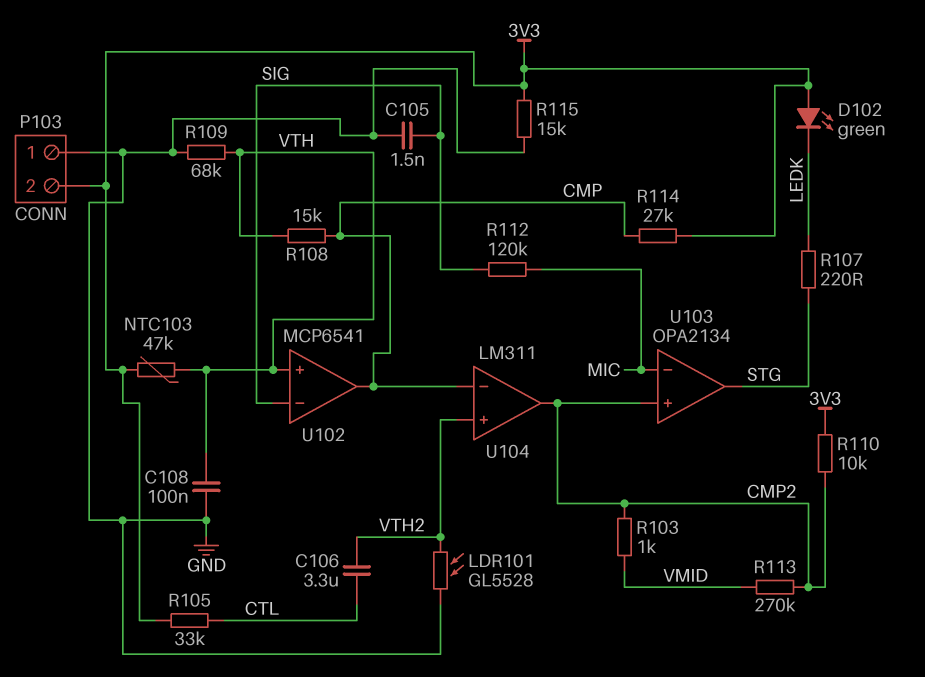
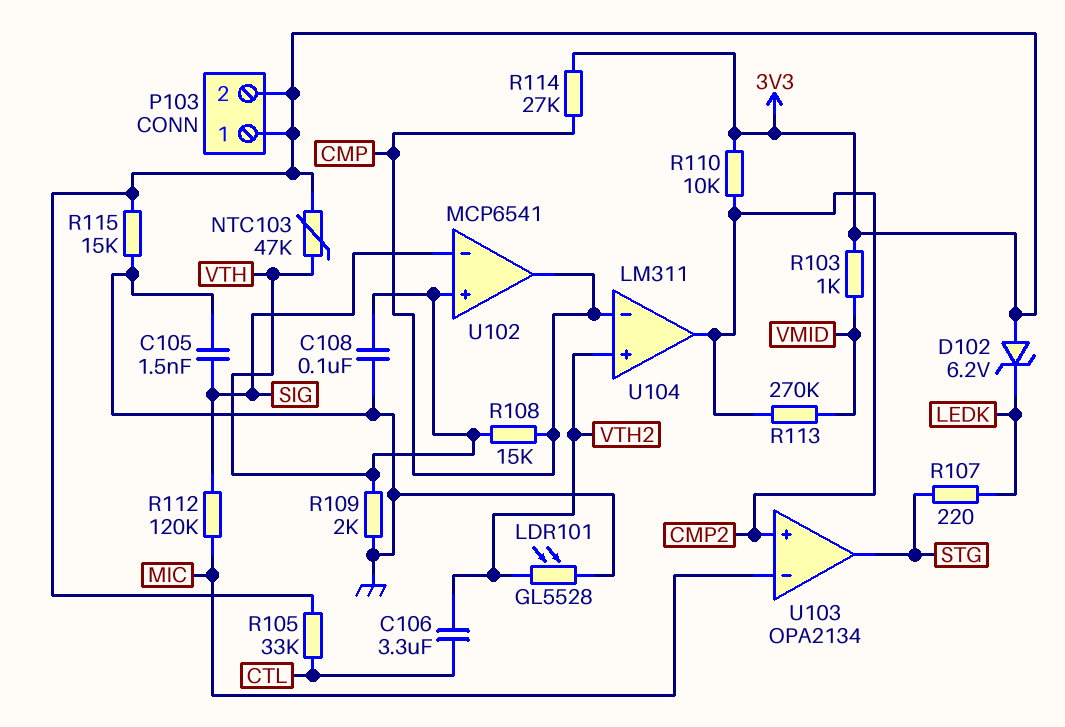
D102: LED green (A 3V3, K LEDK) -> zener 6.2V (A 3V3, K LEDK)
P103 pin 1: GND -> 3V3
R103: 1k (CMP2, VMID) -> 1k (3V3, VMID)
R109: 68k (GND, VTH) -> 2k (GND, VTH)

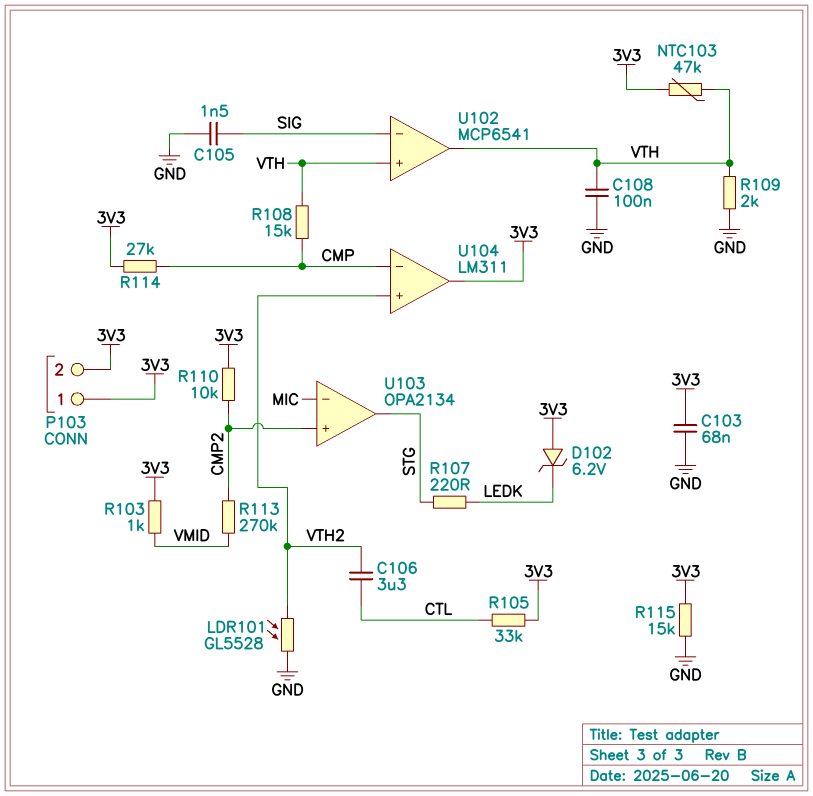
C103: none -> 68nF (3V3, GND)
R112: 120k (MIC, SIG) -> none
U102 pin out: CMP -> VTH
U104 pin out: CMP2 -> 3V3

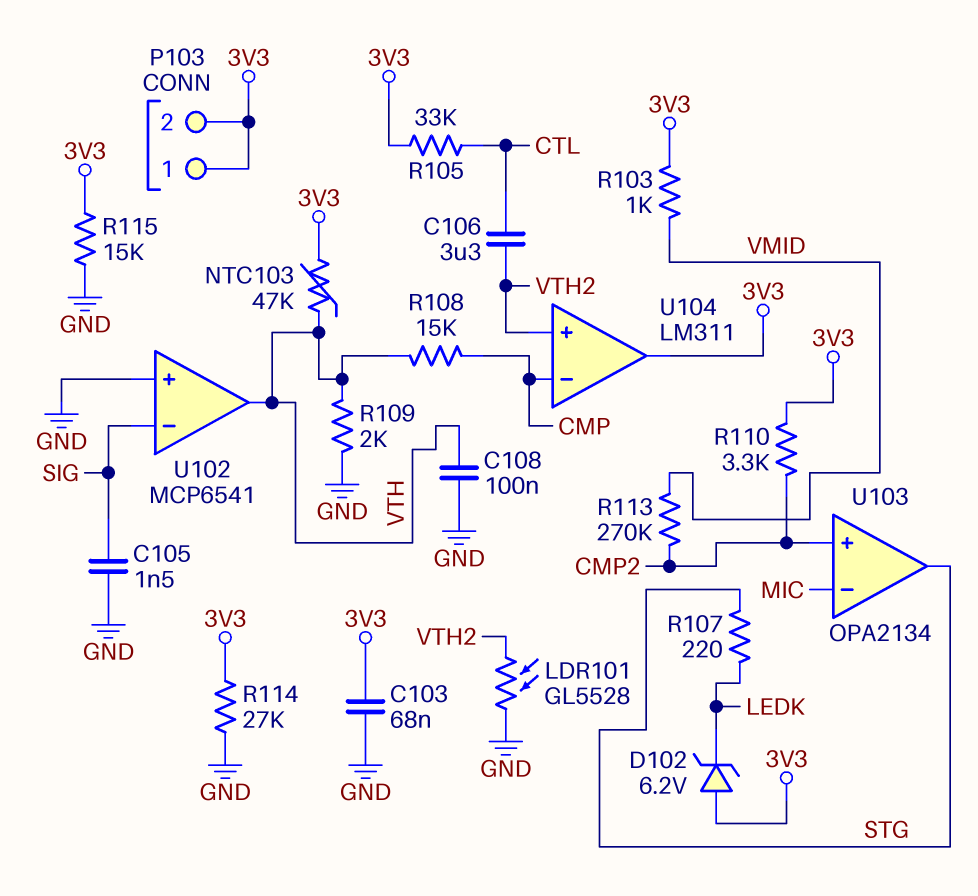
R110: 10k (3V3, CMP2) -> 3.3k (3V3, CMP2)
R114: 27k (3V3, CMP) -> 27k (3V3, GND)
U102 pin in+: VTH -> GND

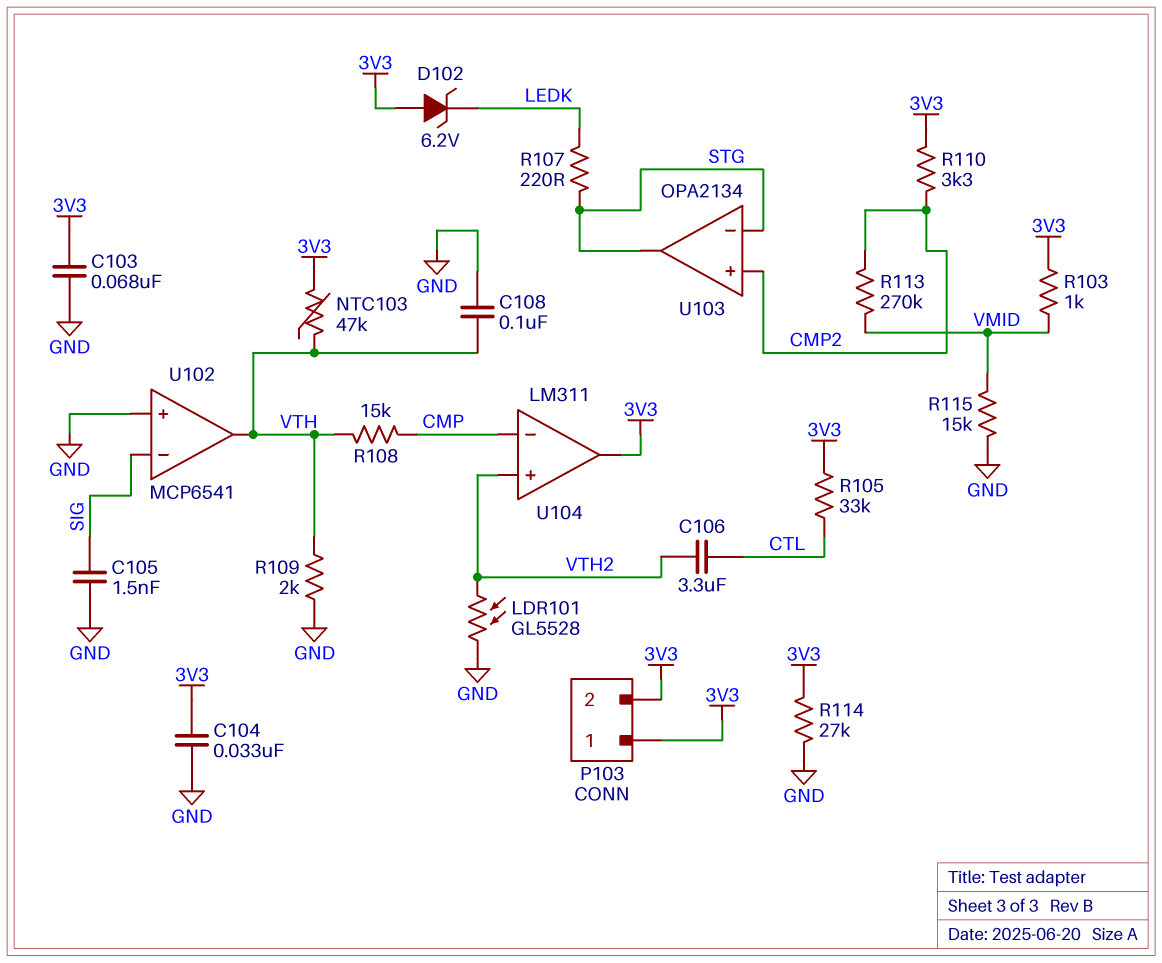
C104: none -> 33nF (3V3, GND)
R115: 15k (3V3, GND) -> 15k (GND, VMID)
U103 pin in-: MIC -> STG

